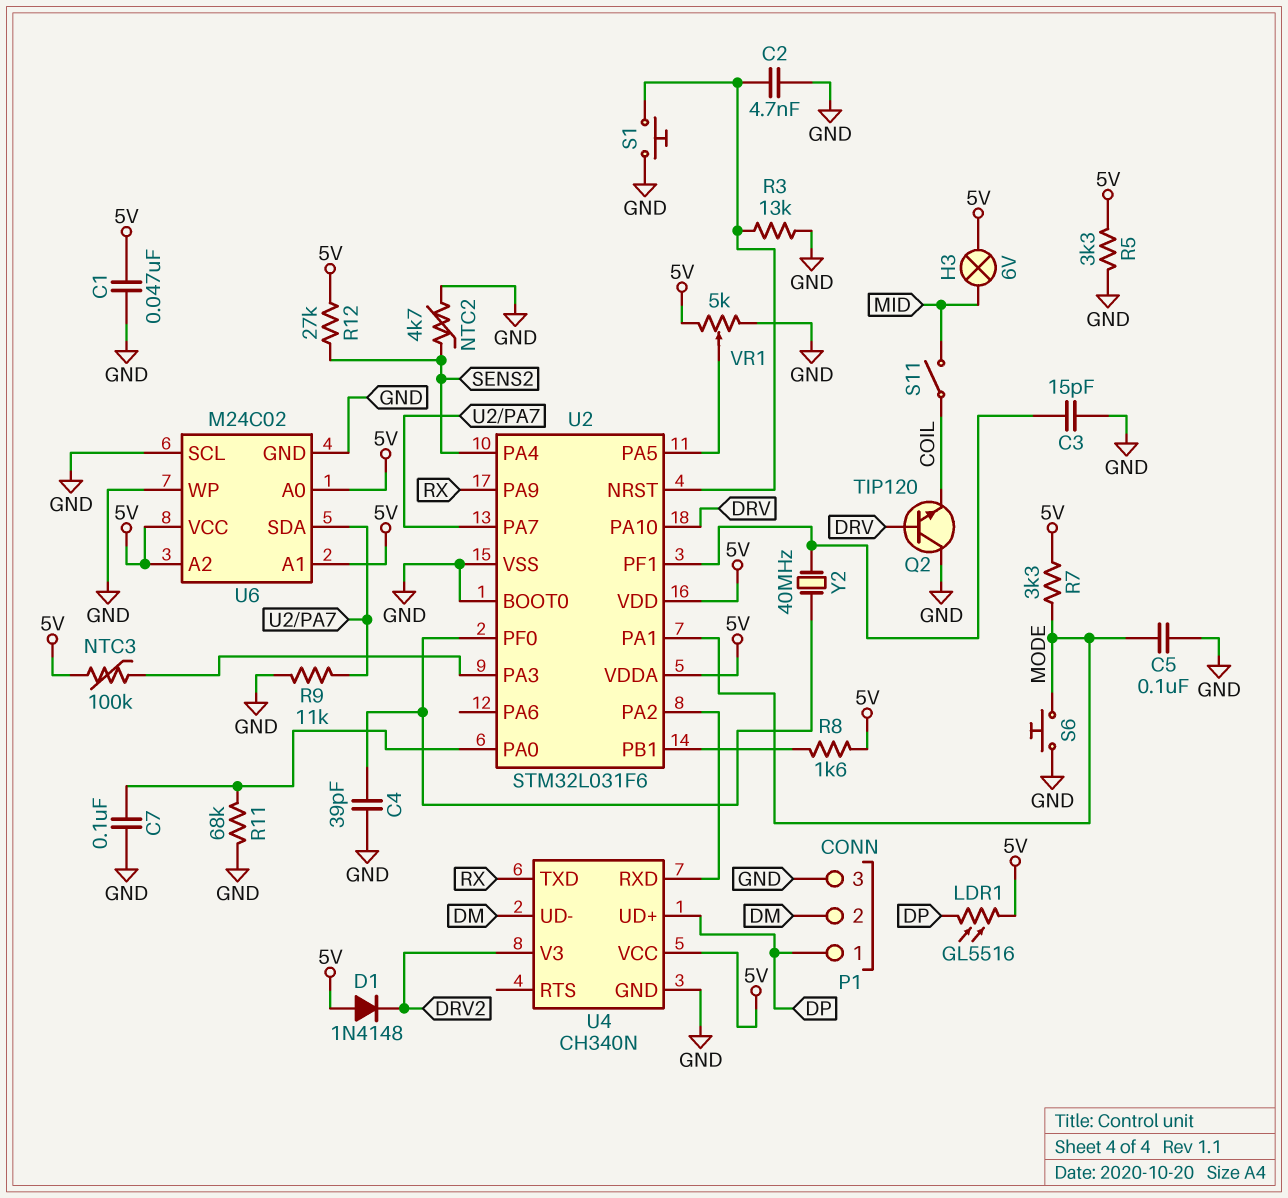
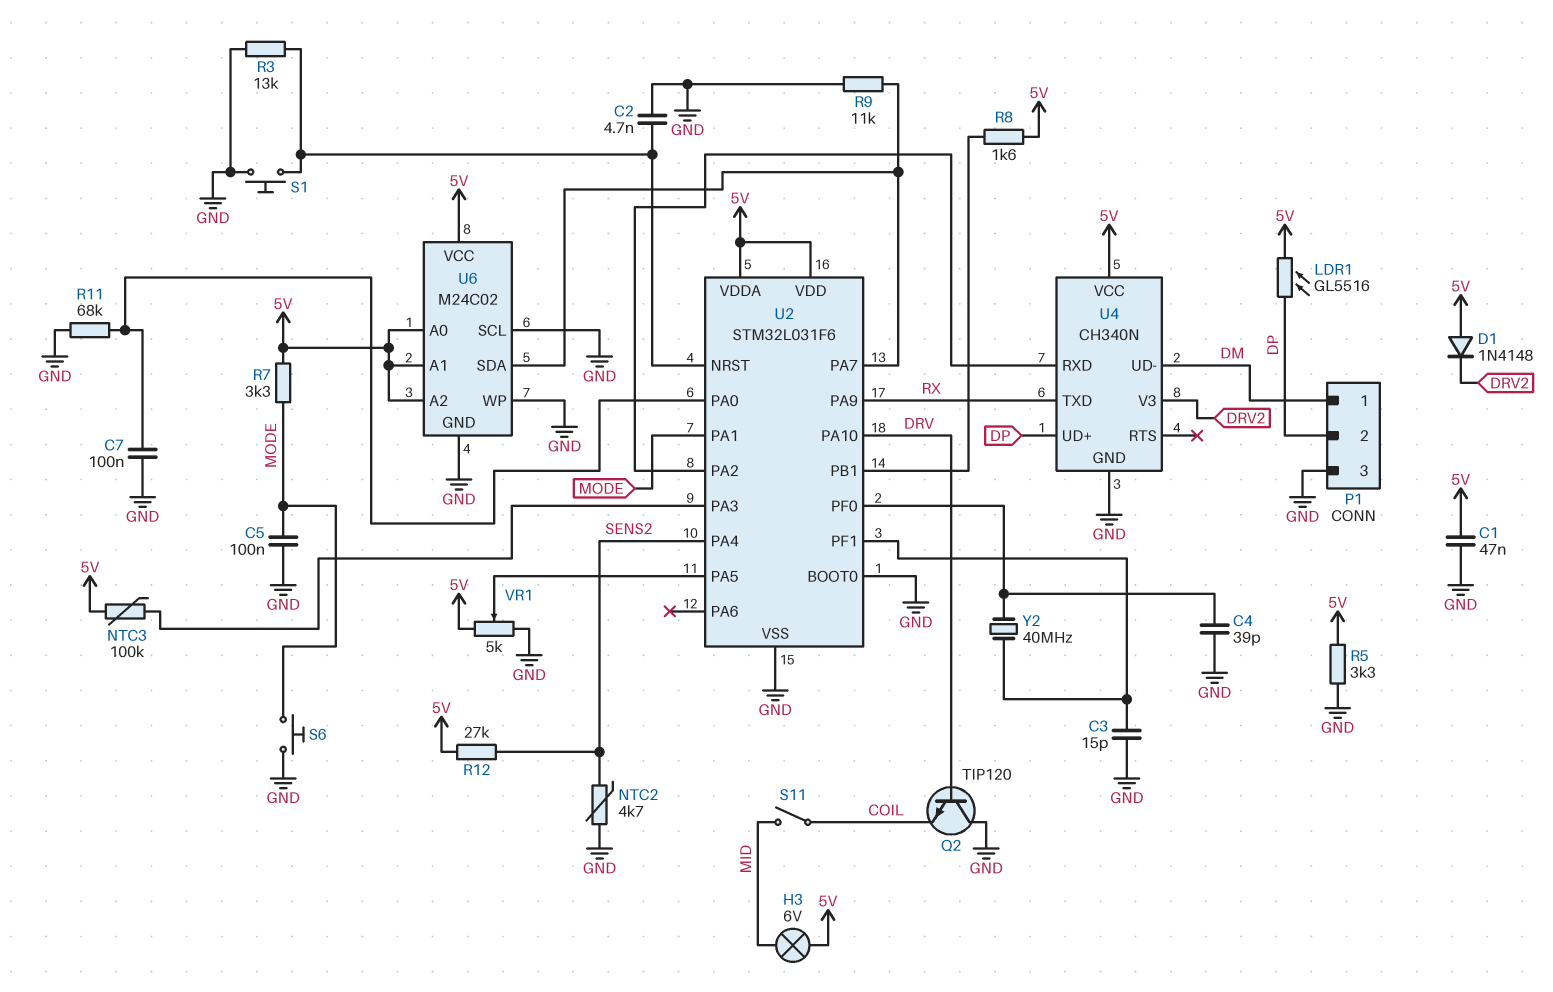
P1 pin 1: DP -> DM
P1 pin 2: DM -> DP

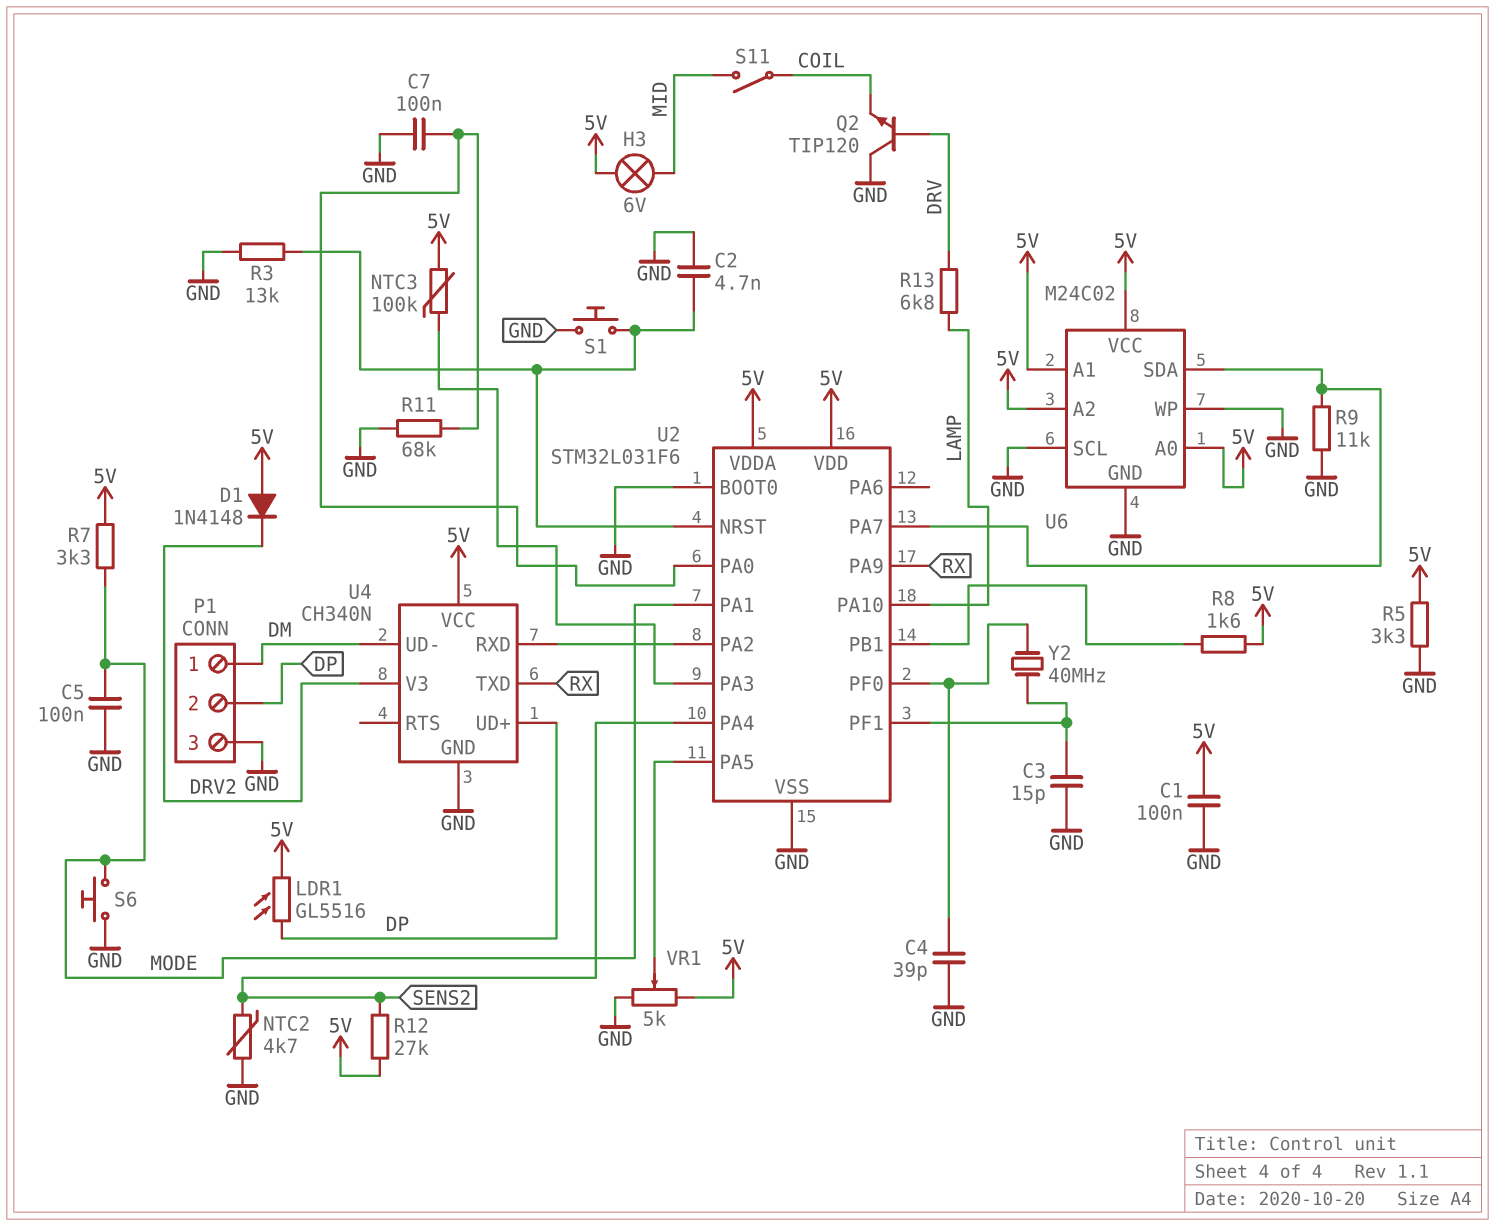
C1: 47nF (5V, GND) -> 100nF (5V, GND)
R13: none -> 6.8k (DRV, LAMP)
U2 pin PA10: DRV -> LAMP

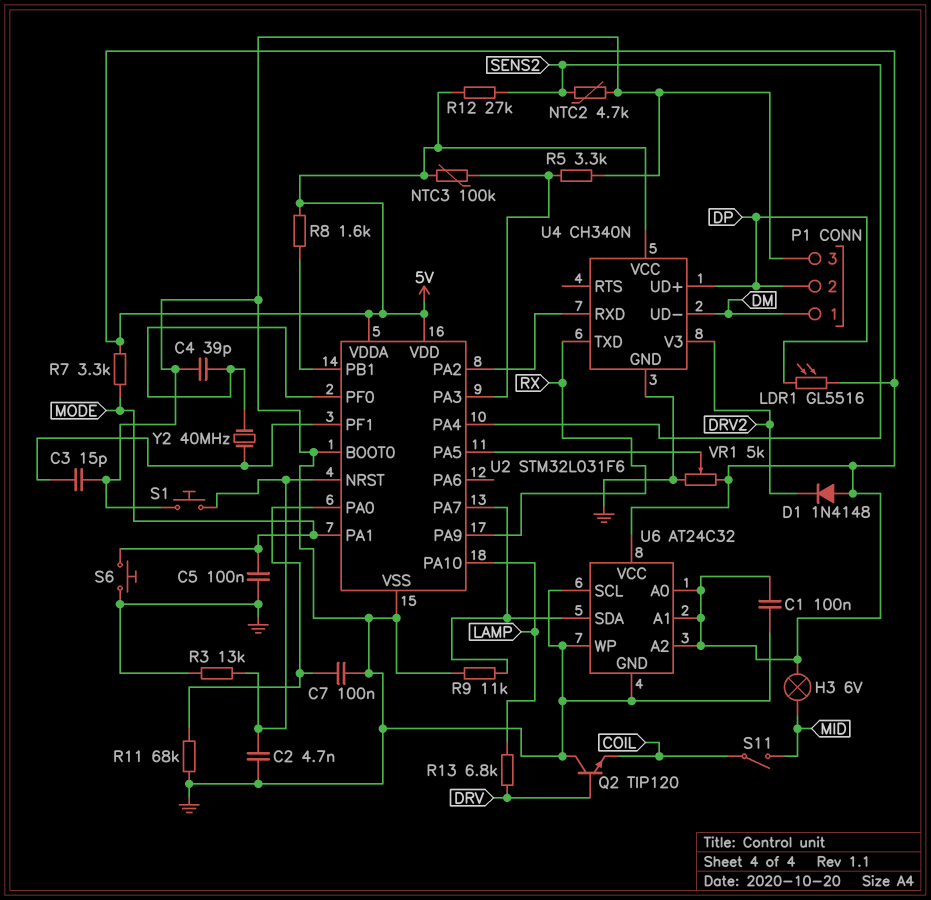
R5: 3.3k (5V, GND) -> 3.3k (GND, U2/PA3)
U6: M24C02 -> AT24C32

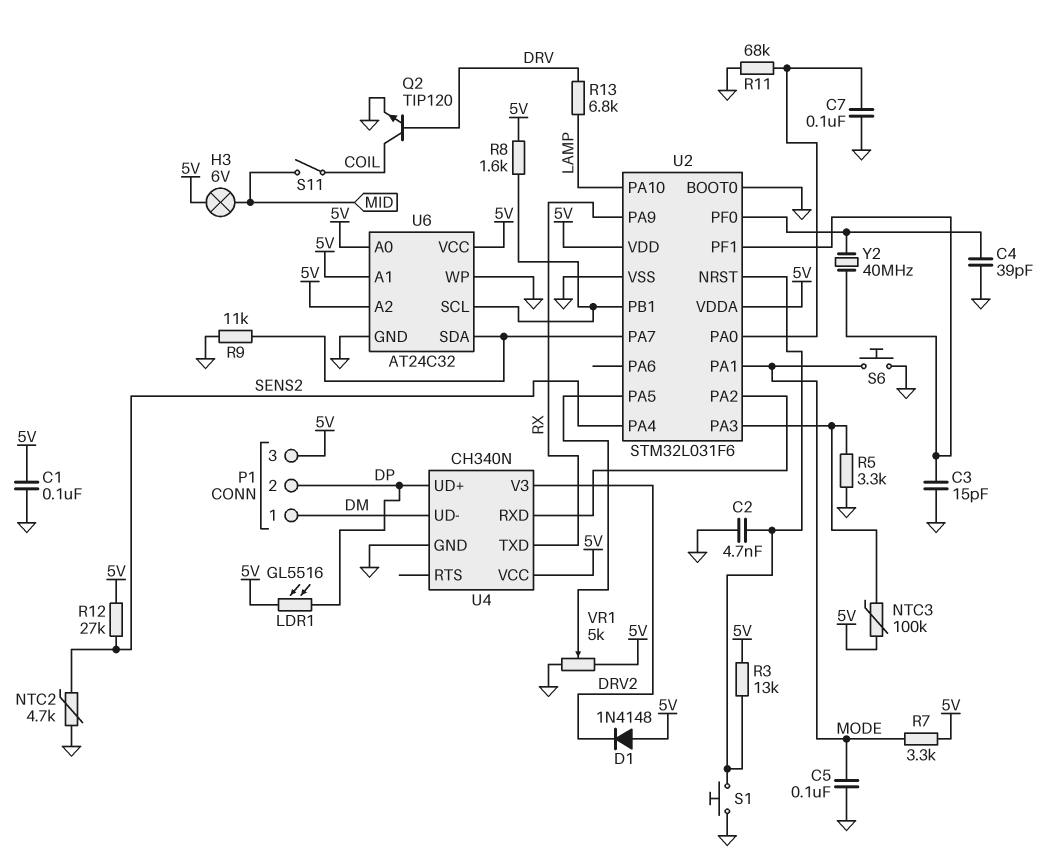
P1 pin 3: GND -> 5V
Q2: NPN TIP120 (B DRV, C GND, E COIL) -> NPN TIP120 (B DRV, C COIL, E GND)
R3: 13k (GND, U2/NRST) -> 13k (5V, U2/NRST)
U6 pin SCL: GND -> U2/PB1

